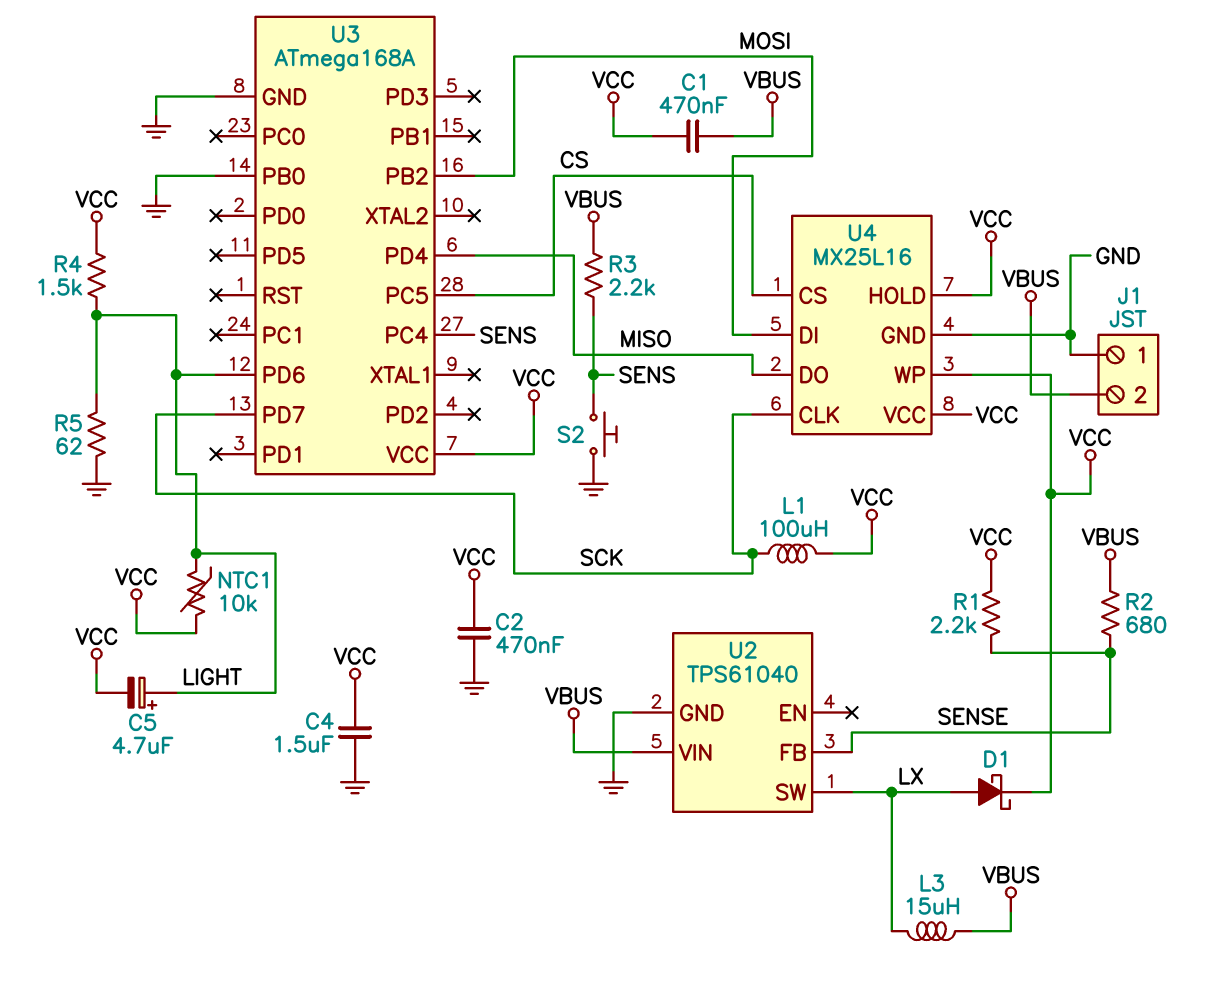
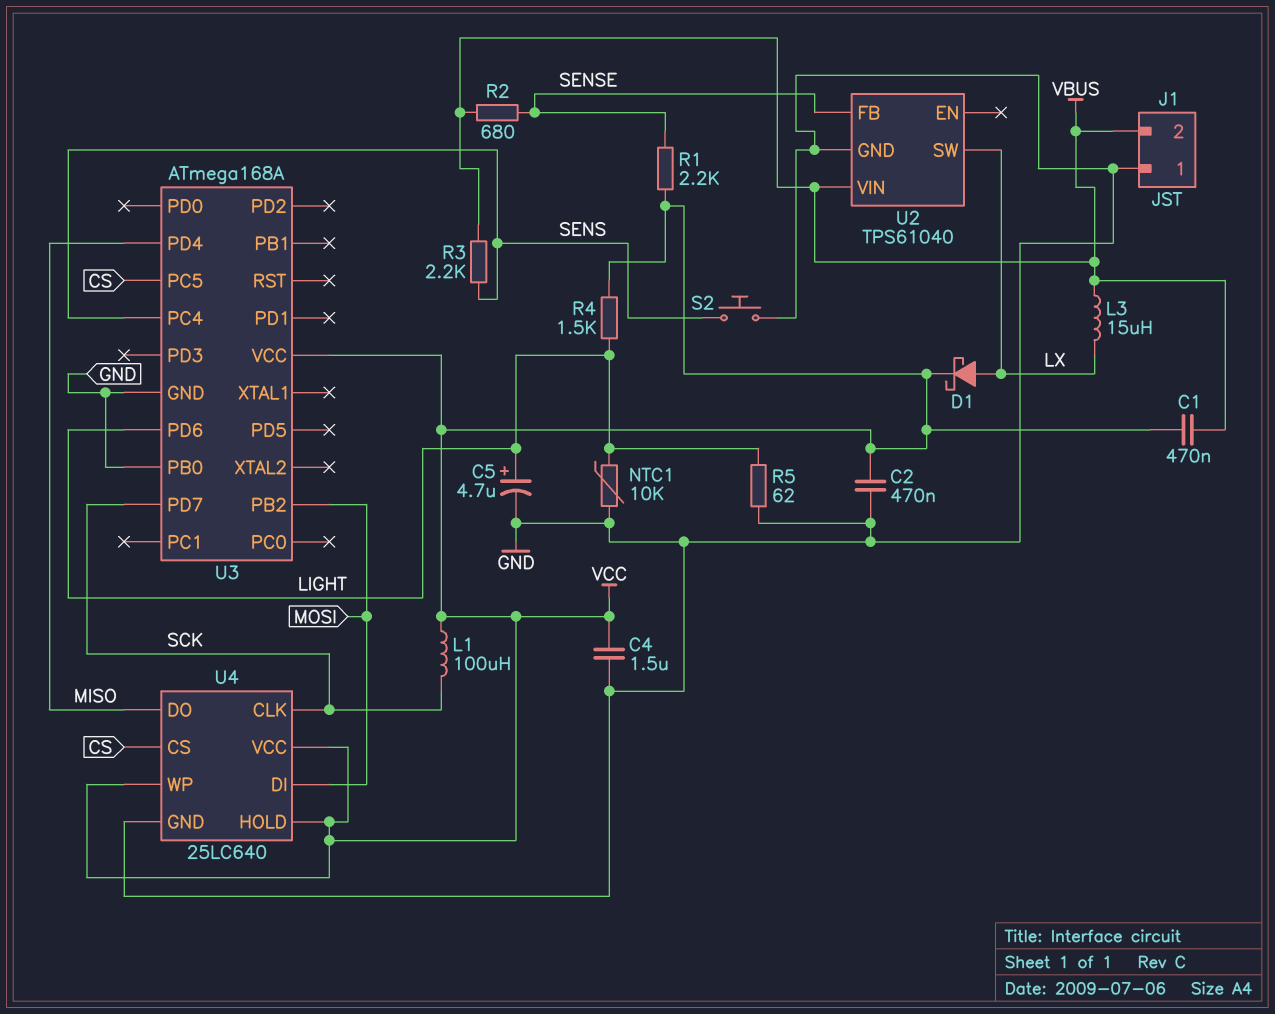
C5: 4.7uF (plus LIGHT, minus VCC) -> 4.7uF (plus LIGHT, minus GND)
NTC1: 10k (LIGHT, VCC) -> 10k (GND, LIGHT)
U4: MX25L16 -> 25LC640

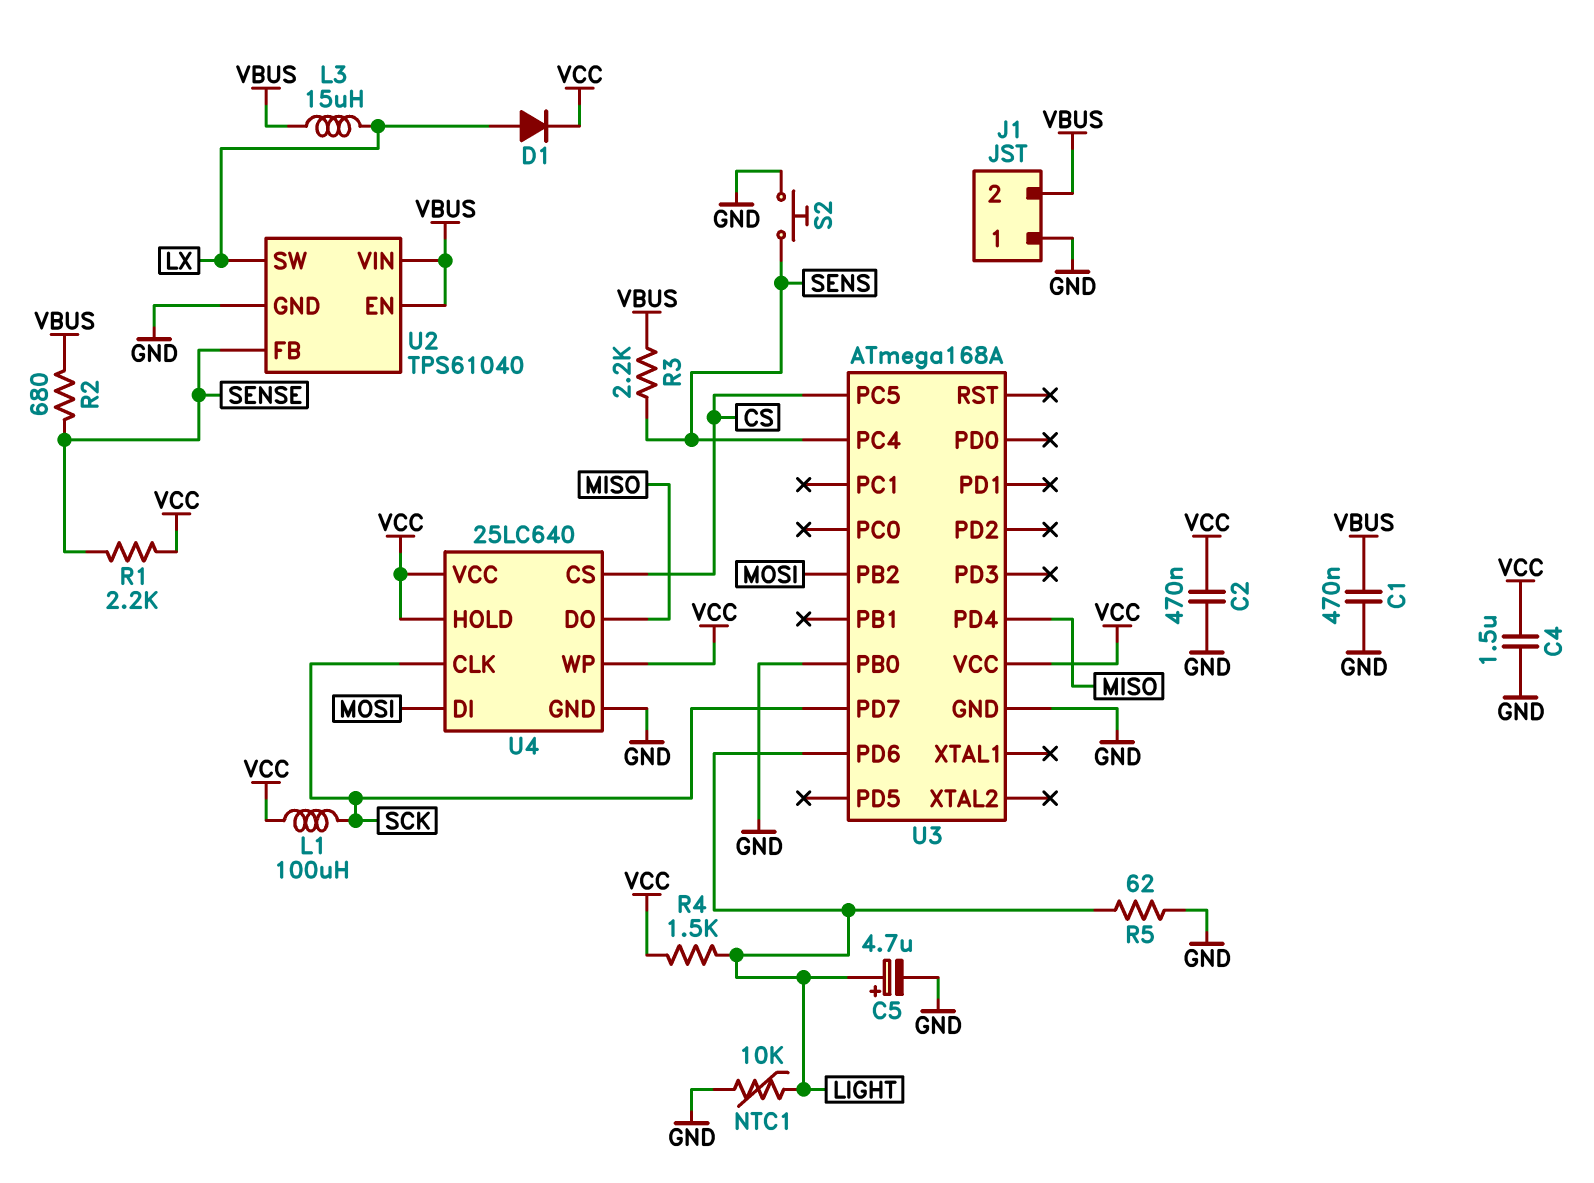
C1: 470nF (VBUS, VCC) -> 470nF (GND, VBUS)
D1: schottky (A LX, K VCC) -> diode (A LX, K VCC)
U2 pin EN: none -> VBUS

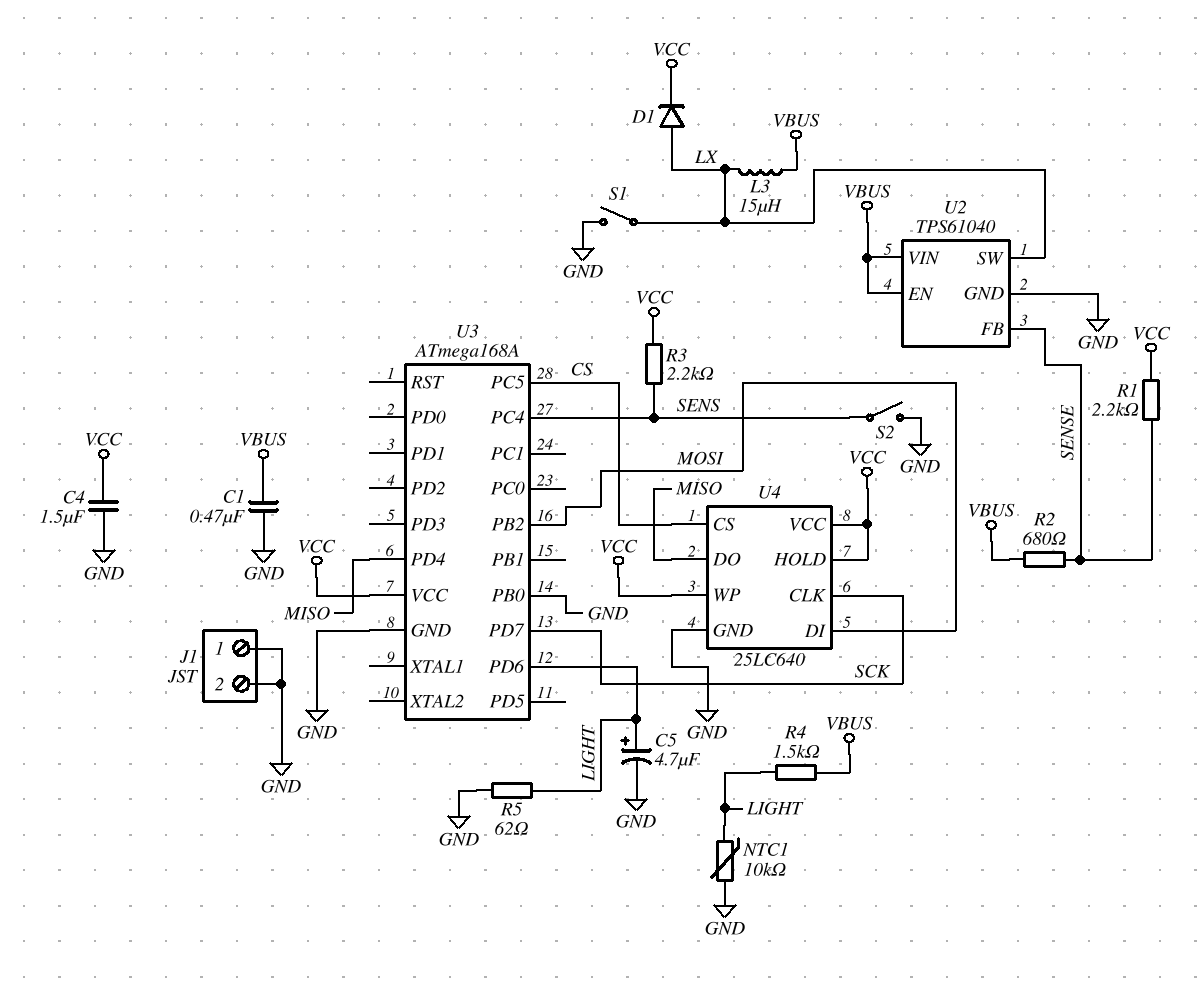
C2: 470nF (GND, VCC) -> none
J1 pin 2: VBUS -> GND
L1: 100uH (SCK, VCC) -> none
R3: 2.2k (SENS, VBUS) -> 2.2k (SENS, VCC)
R4: 1.5k (LIGHT, VCC) -> 1.5k (LIGHT, VBUS)
S1: none -> switch (GND, LX)
S2: button (GND, SENS) -> switch (GND, SENS)

